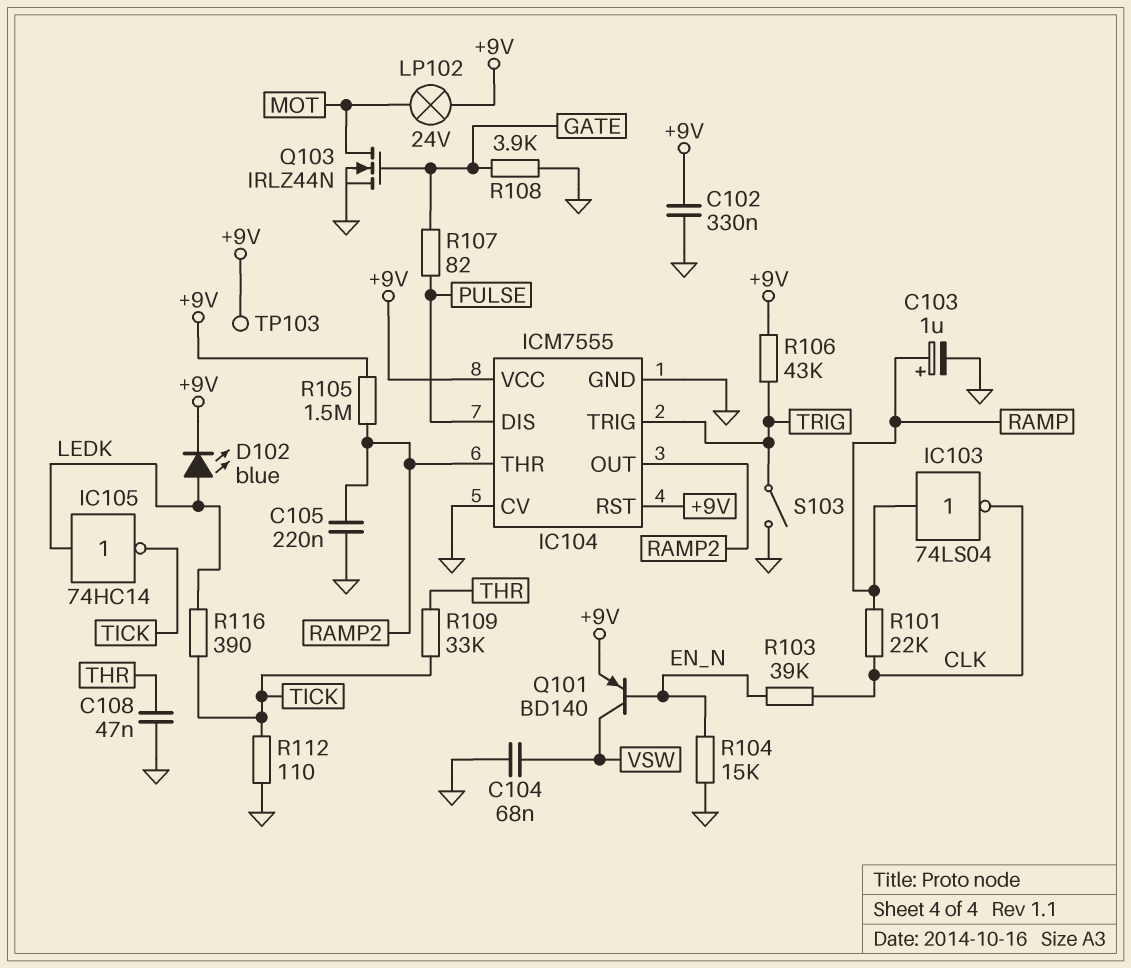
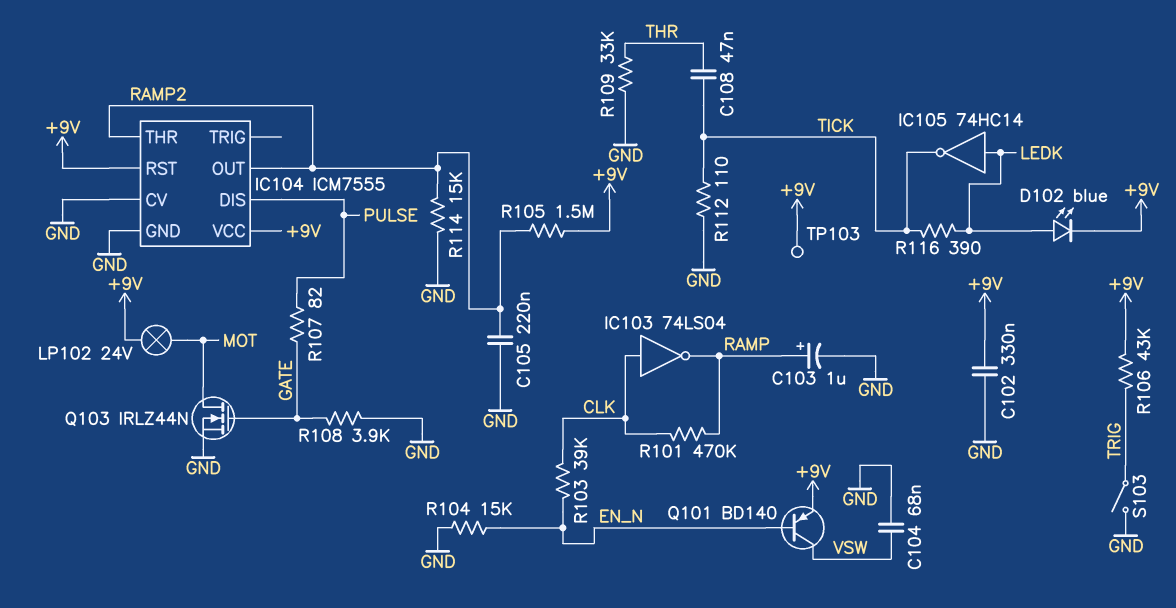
C108: 47nF (GND, THR) -> 47nF (THR, TICK)
IC103: NOT 74LS04 (in RAMP, out CLK) -> NOT 74LS04 (in CLK, out RAMP)
IC104 pin TRIG: TRIG -> none
R101: 22k (CLK, RAMP) -> 470k (CLK, RAMP)
R109: 33k (THR, TICK) -> 33k (GND, THR)
R114: none -> 15k (GND, RAMP2)

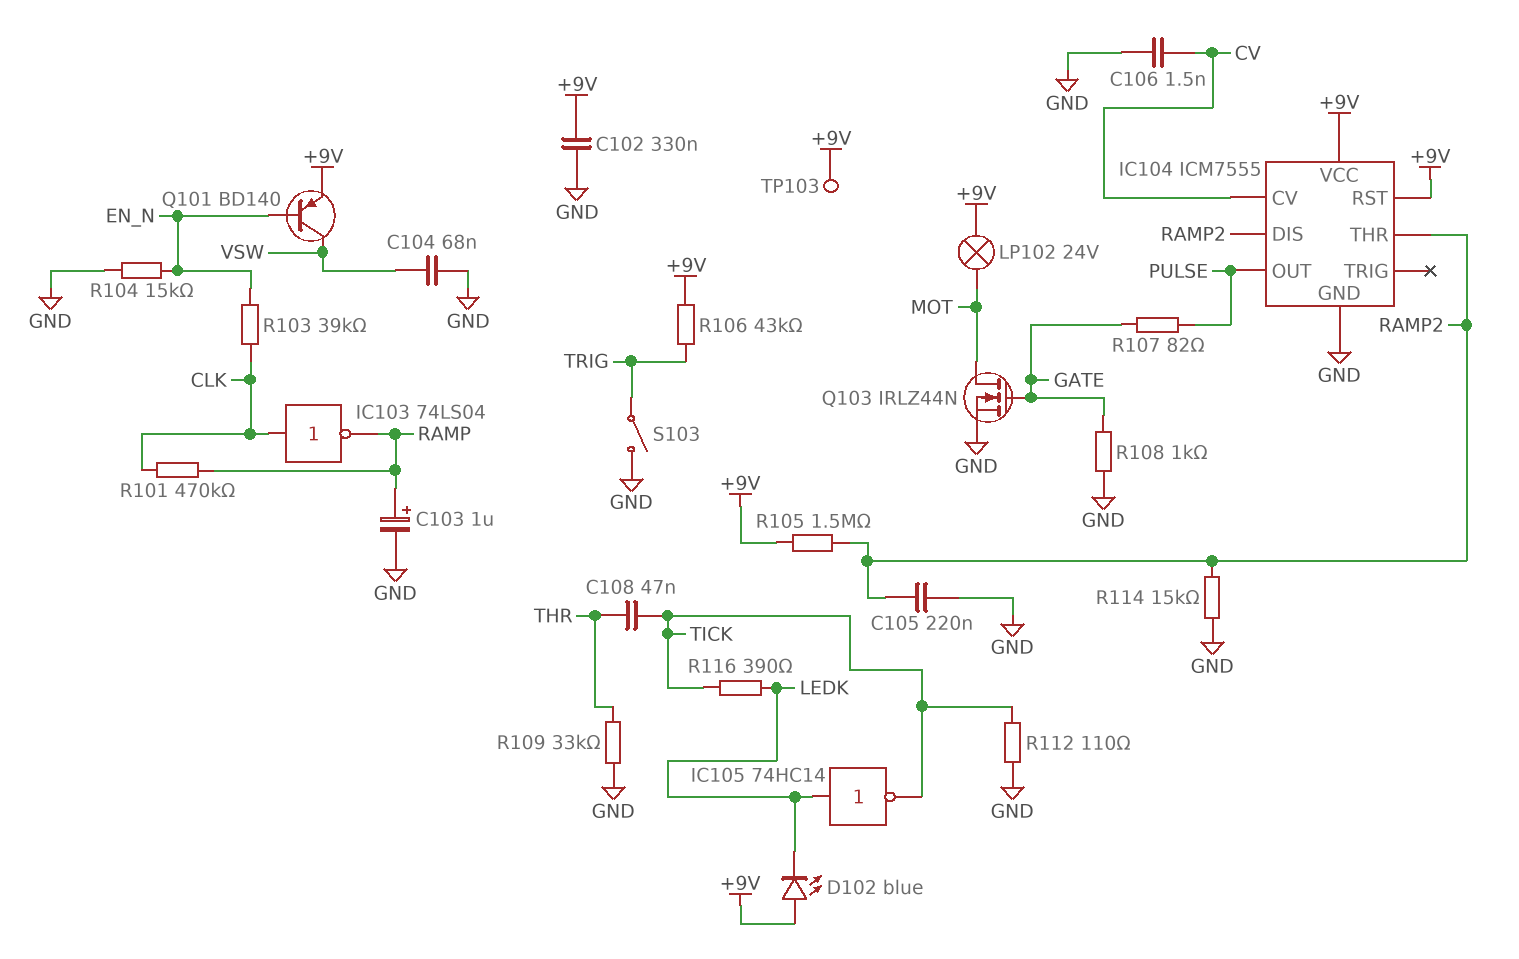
C106: none -> 1.5nF (CV, GND)
D102: LED blue (A LEDK, K +9V) -> LED blue (A +9V, K LEDK)
IC104 pin CV: GND -> CV
IC104 pin DIS: PULSE -> RAMP2
IC104 pin OUT: RAMP2 -> PULSE
R108: 3.9k (GATE, GND) -> 1k (GATE, GND)

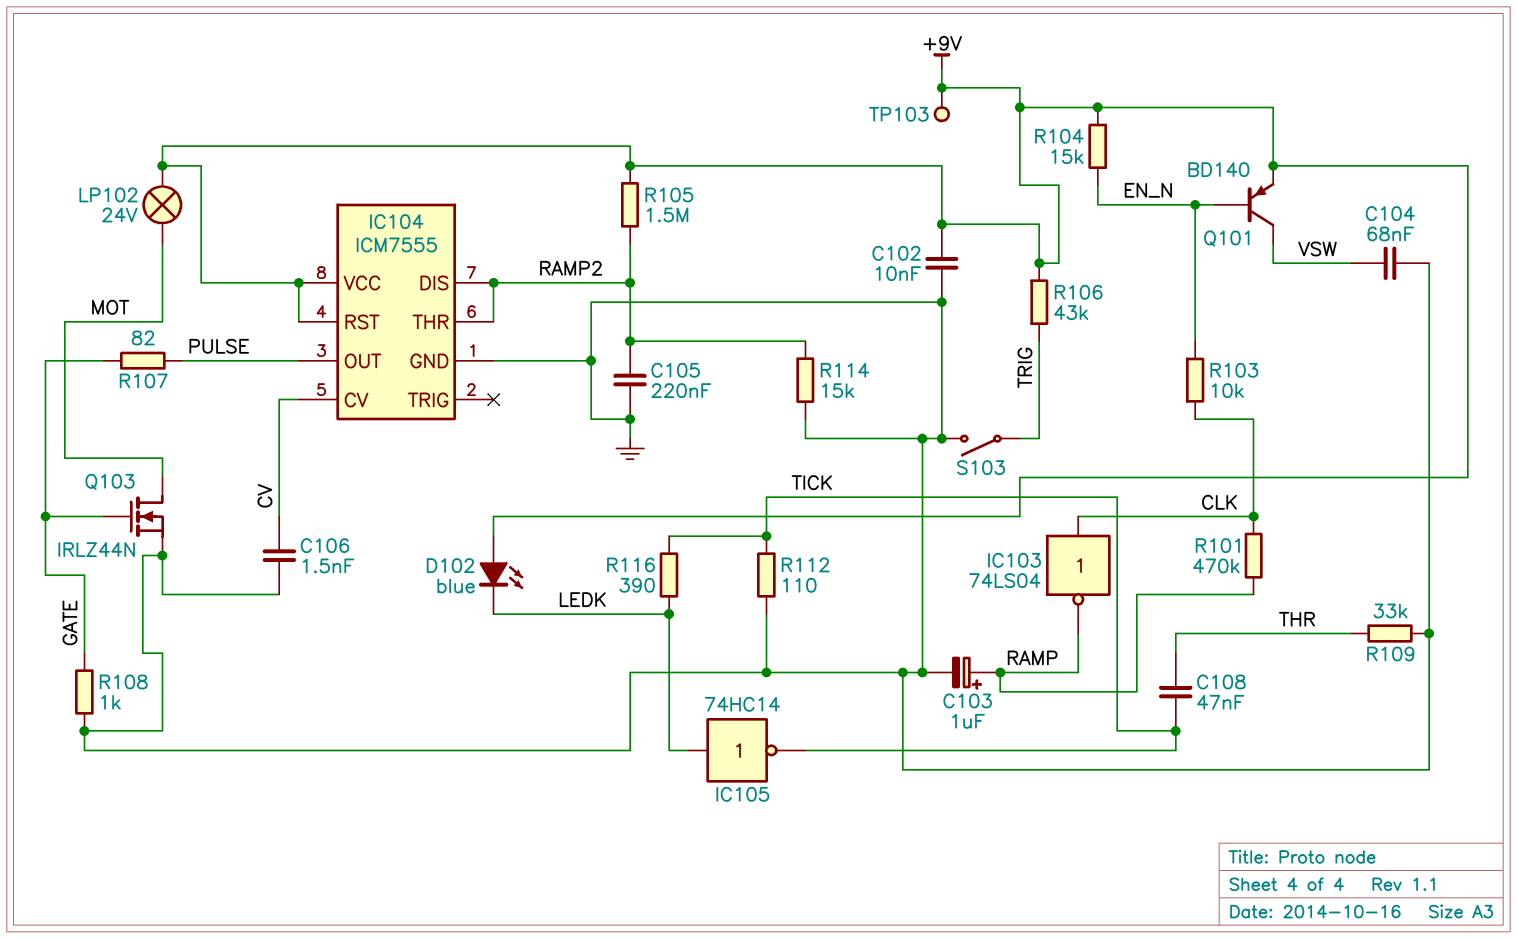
C102: 330nF (+9V, GND) -> 10nF (+9V, GND)
R103: 39k (CLK, EN_N) -> 10k (CLK, EN_N)
R104: 15k (EN_N, GND) -> 15k (+9V, EN_N)

